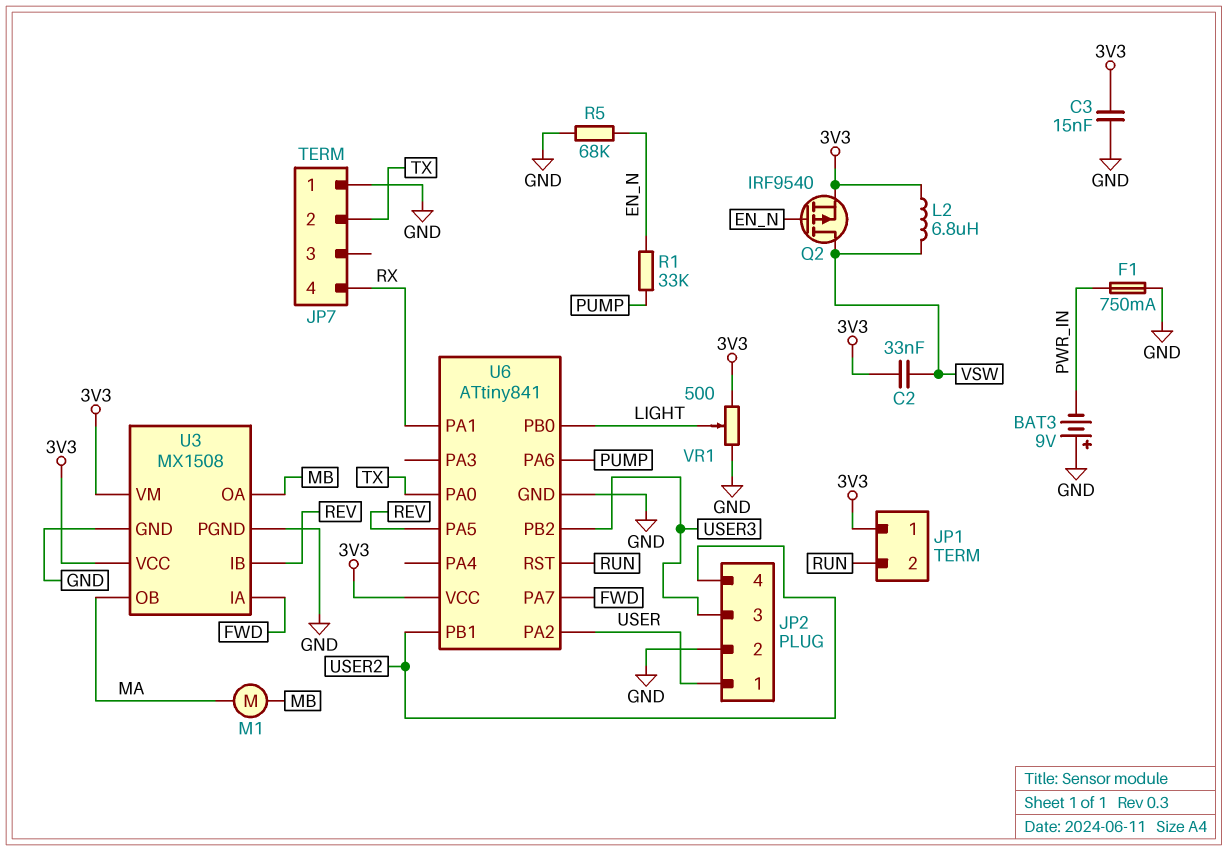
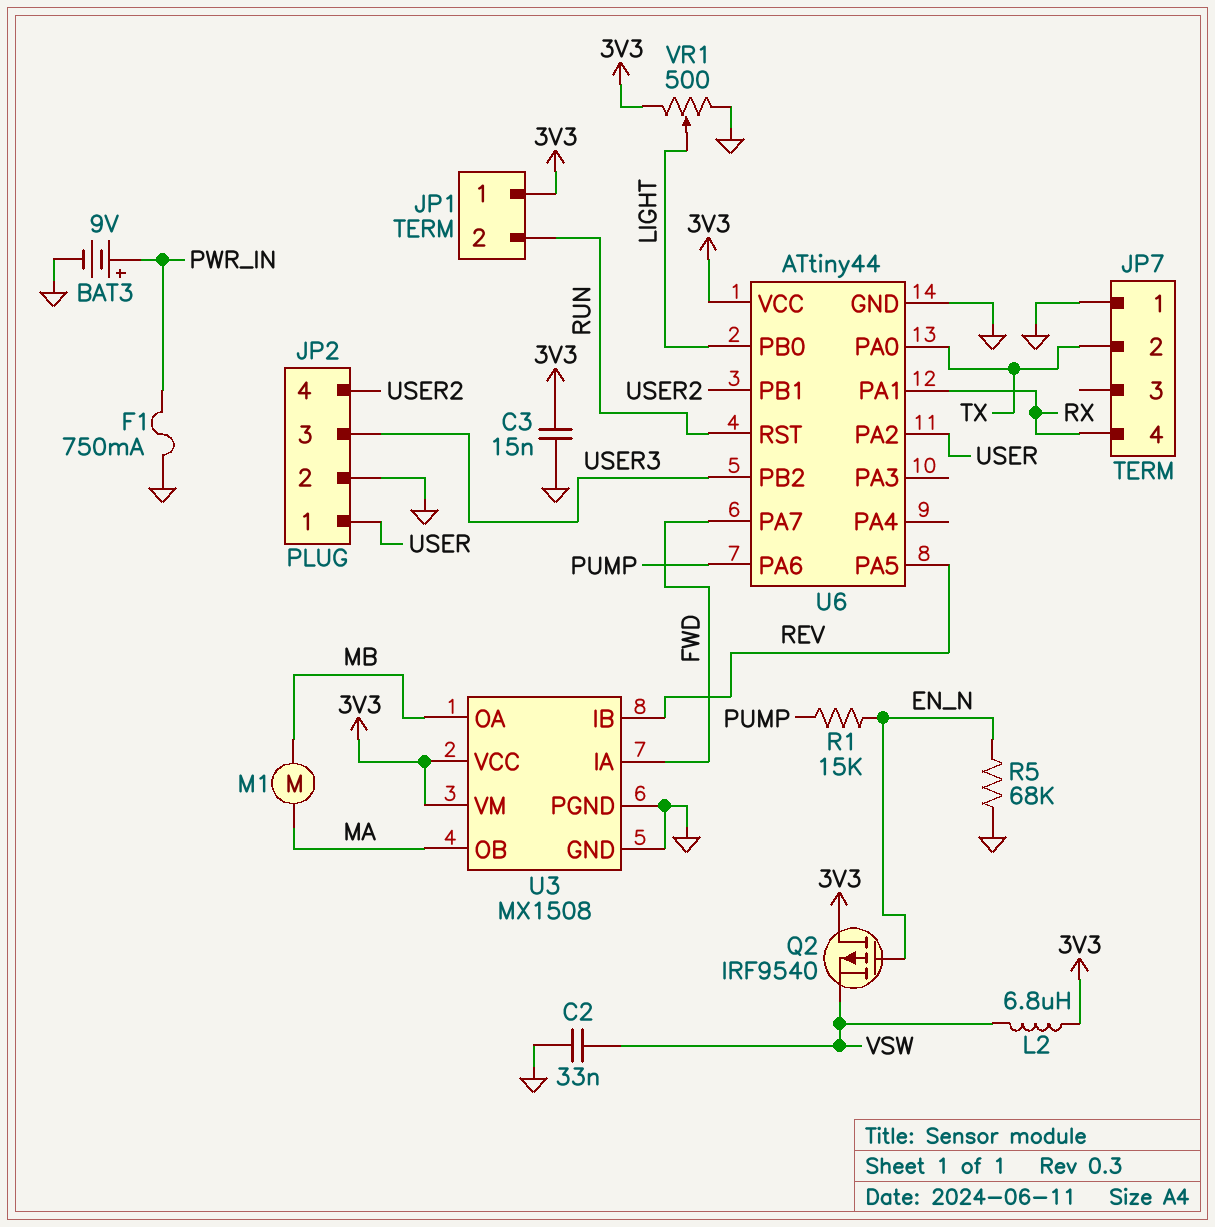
BAT3: 9V (plus GND, minus PWR_IN) -> 9V (plus PWR_IN, minus GND)
C2: 33nF (3V3, VSW) -> 33nF (GND, VSW)
Q2: PMOS IRF9540 (G EN_N, D VSW, S 3V3) -> PMOS IRF9540 (G EN_N, D 3V3, S VSW)
R1: 33k (EN_N, PUMP) -> 15k (EN_N, PUMP)
U6: ATtiny841 -> ATtiny44

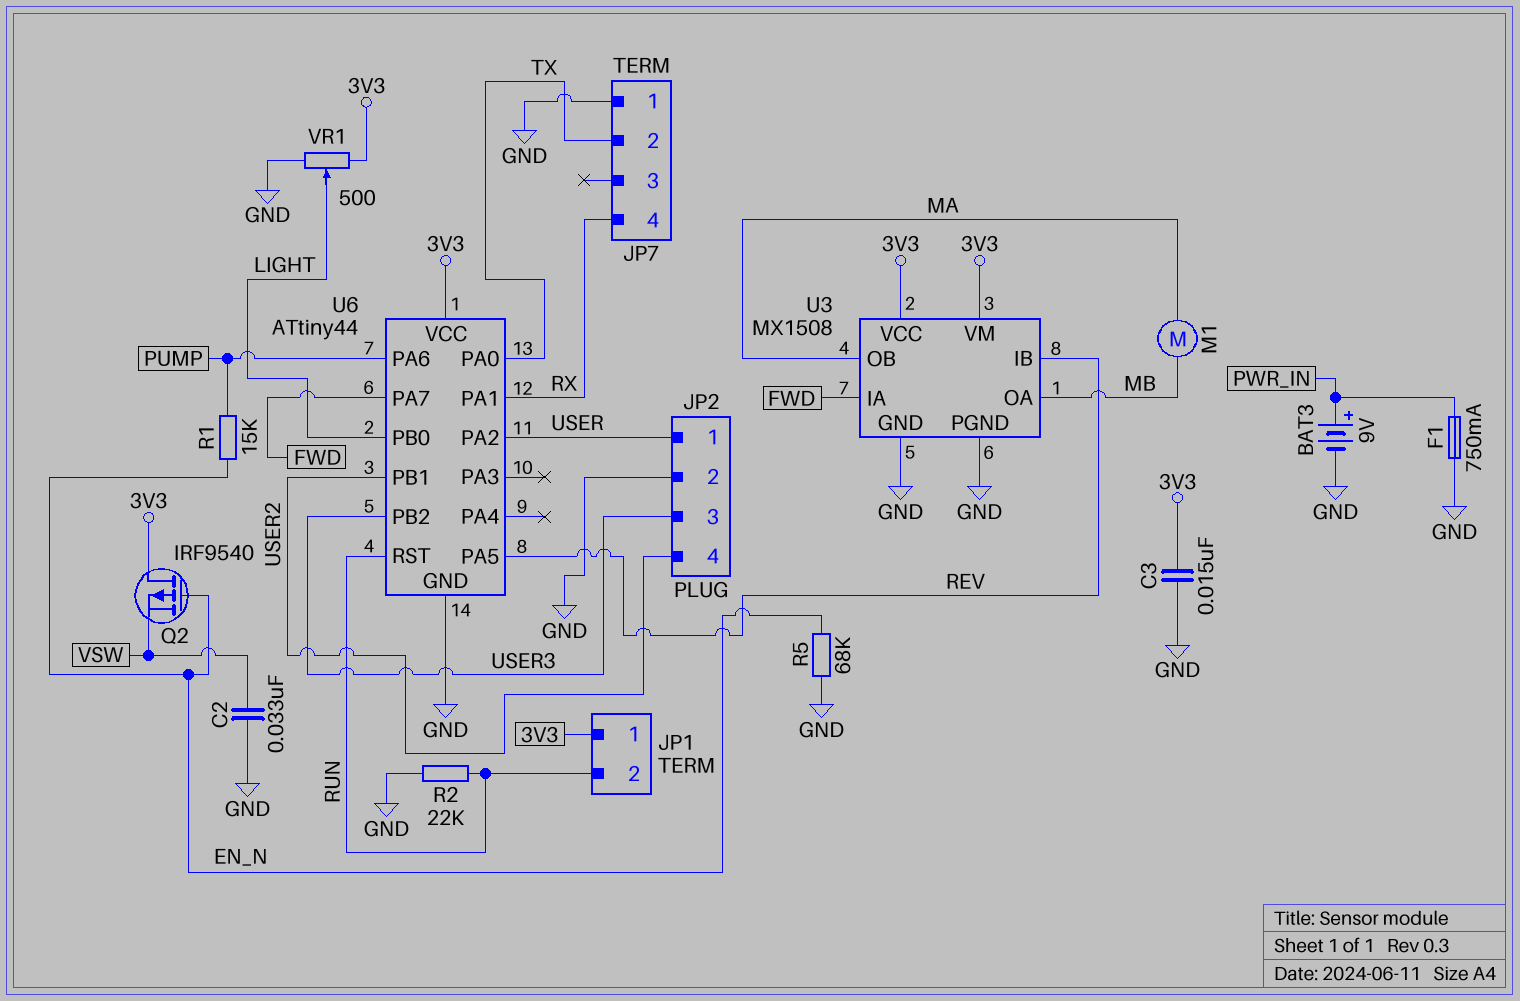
L2: 6.8uH (3V3, VSW) -> none
R2: none -> 22k (GND, RUN)

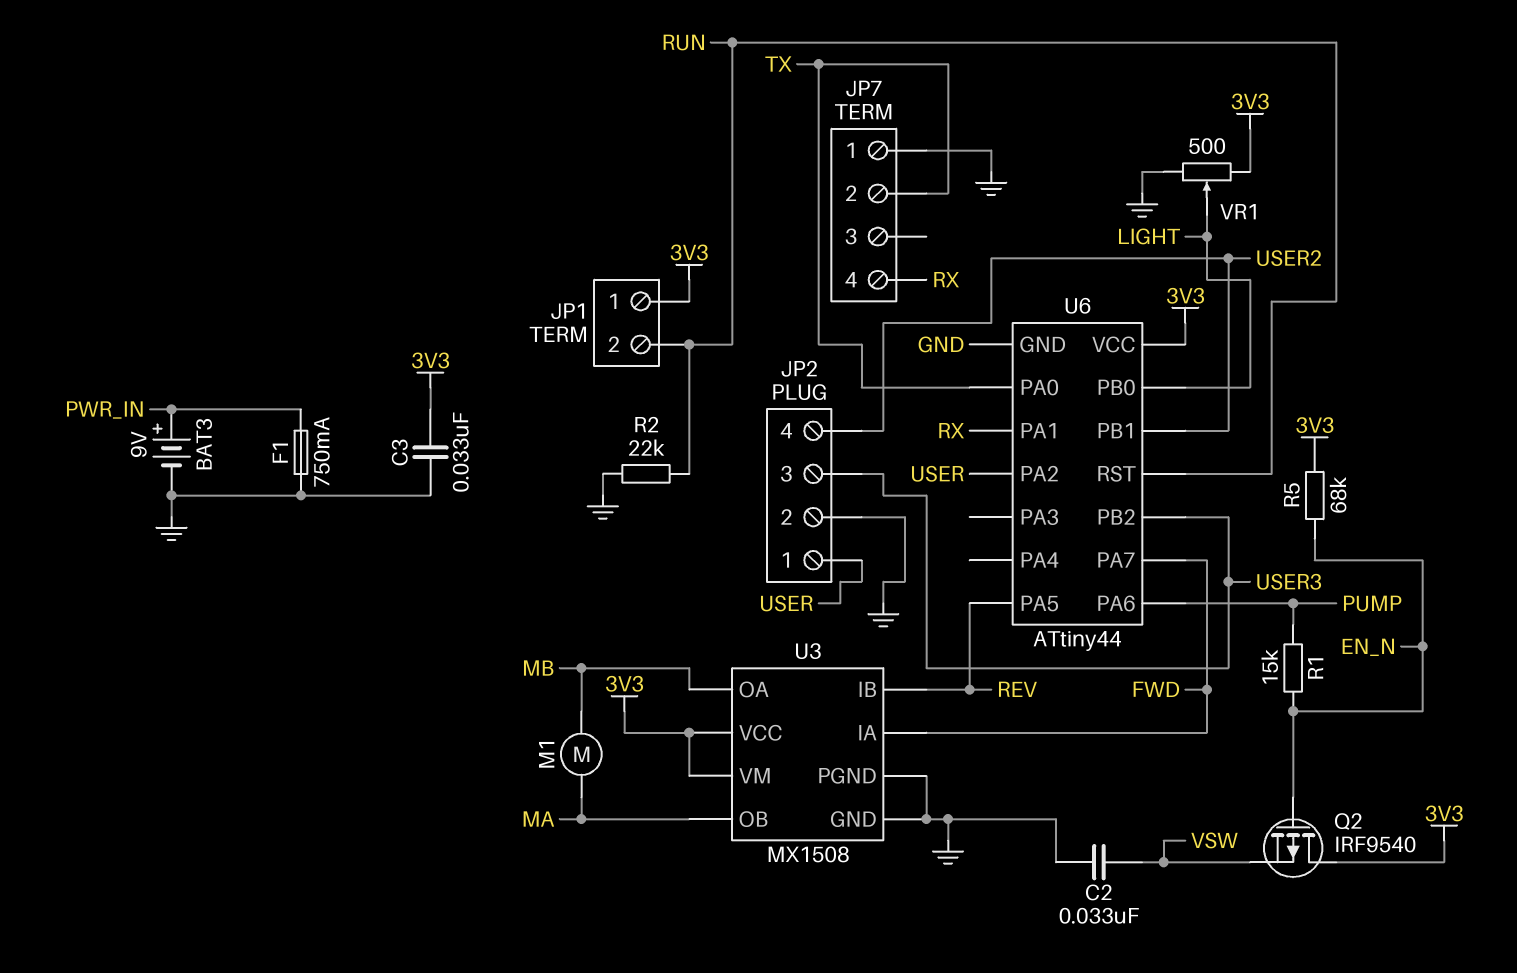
C3: 15nF (3V3, GND) -> 33nF (3V3, GND)
R5: 68k (EN_N, GND) -> 68k (3V3, EN_N)

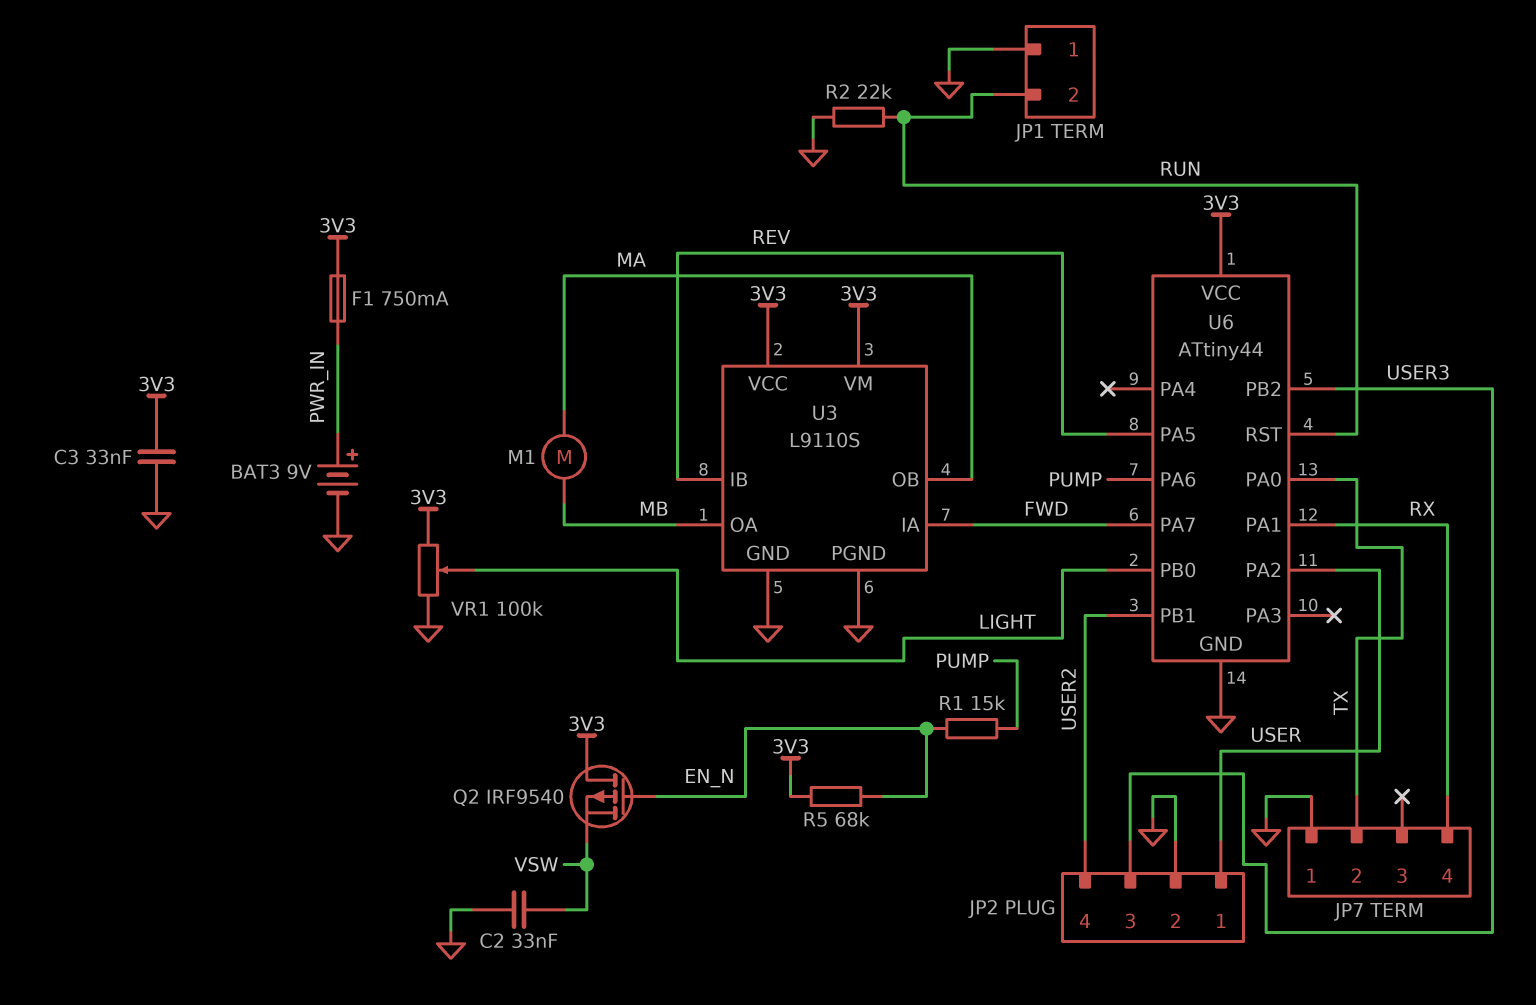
F1: 750mA (GND, PWR_IN) -> 750mA (3V3, PWR_IN)
JP1 pin 1: 3V3 -> GND
U3: MX1508 -> L9110S
VR1: 500 (3V3, GND, wiper LIGHT) -> 100k (3V3, GND, wiper LIGHT)

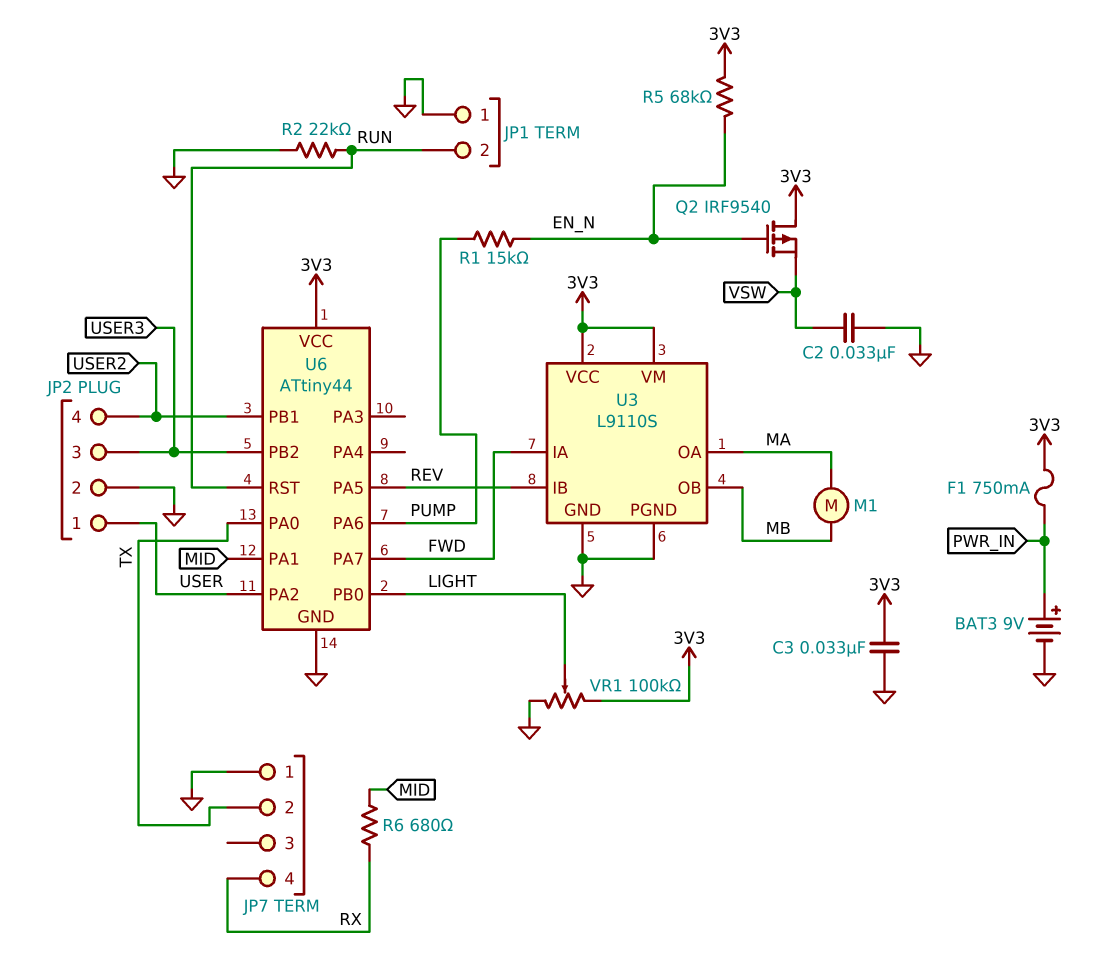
R6: none -> 680 (MID, RX)
U3 pin OA: MB -> MA
U3 pin OB: MA -> MB
U6 pin PA1: RX -> MID

